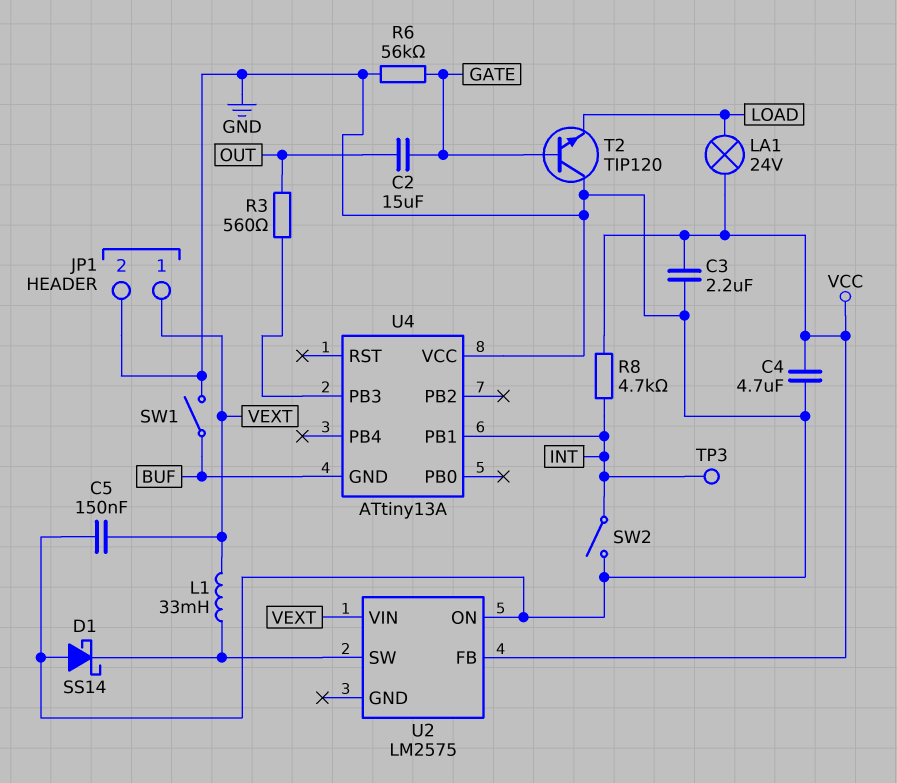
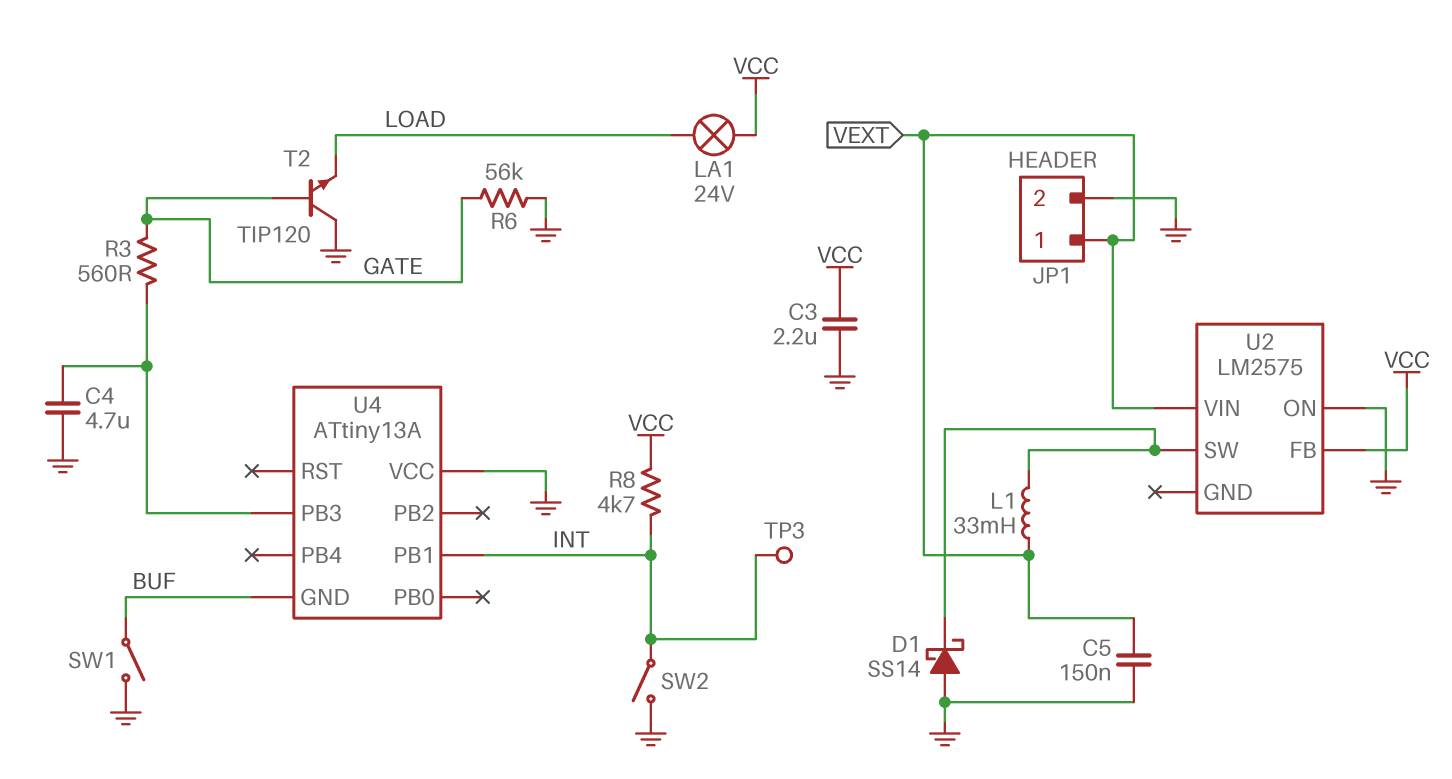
C2: 15uF (GATE, OUT) -> none
C4: 4.7uF (GND, VCC) -> 4.7uF (GND, U4/PB3)
R3: 560 (OUT, U4/PB3) -> 560 (GATE, U4/PB3)

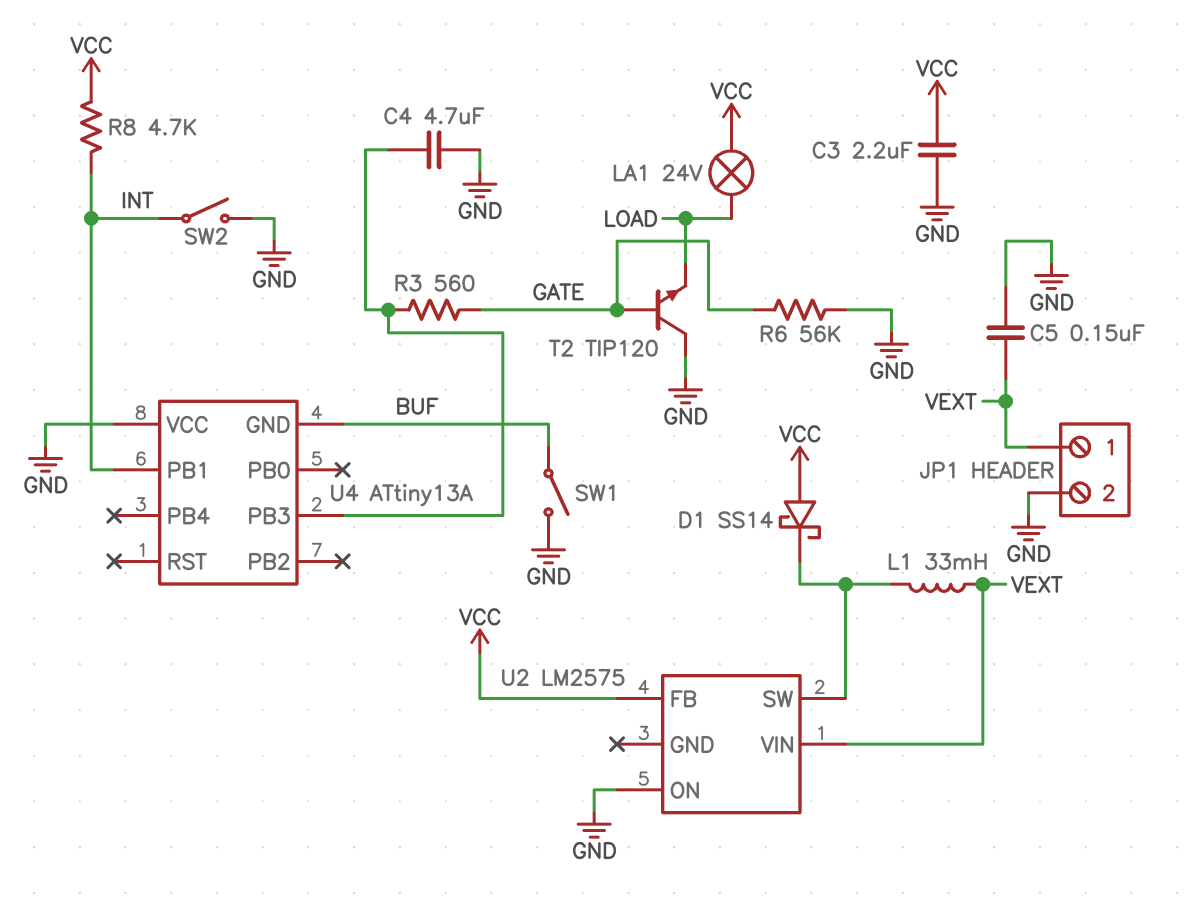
D1: schottky SS14 (A GND, K U2/SW) -> schottky SS14 (A VCC, K U2/SW)
TP3: test point (INT) -> none

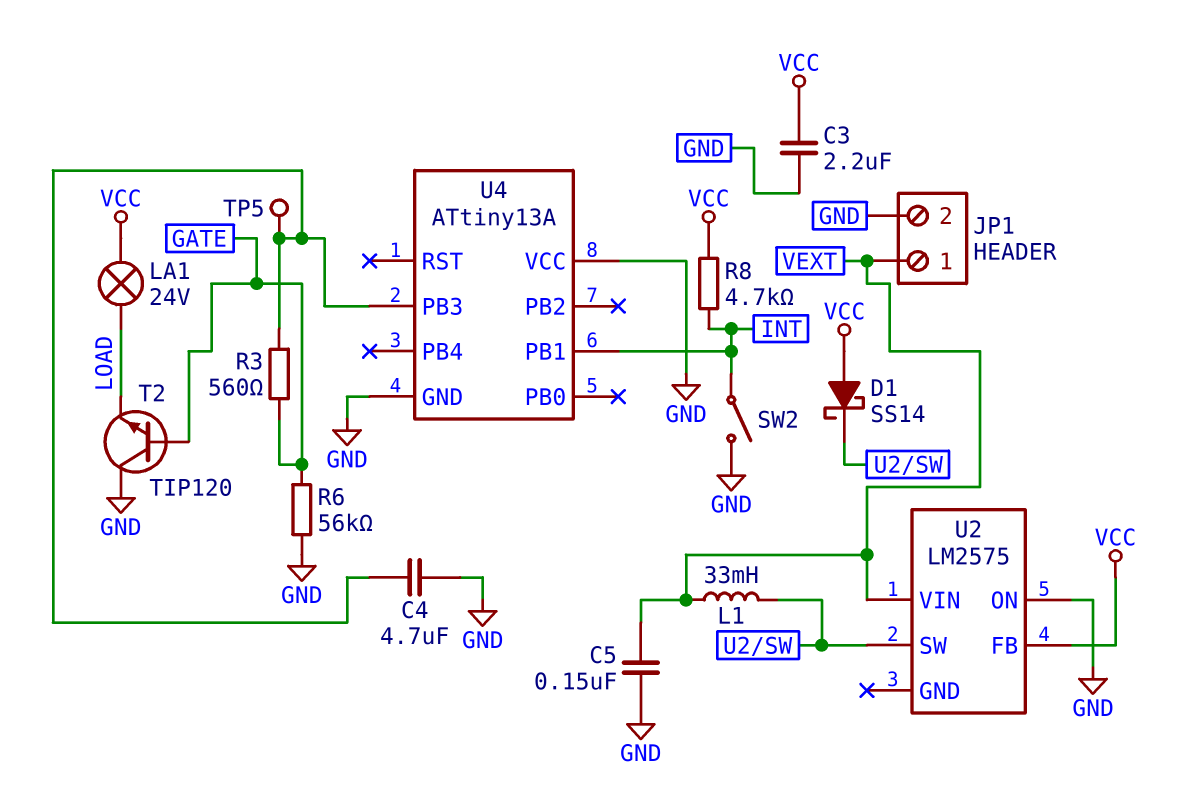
SW1: switch (BUF, GND) -> none
TP5: none -> test point (U4/PB3)
U4 pin GND: BUF -> GND

